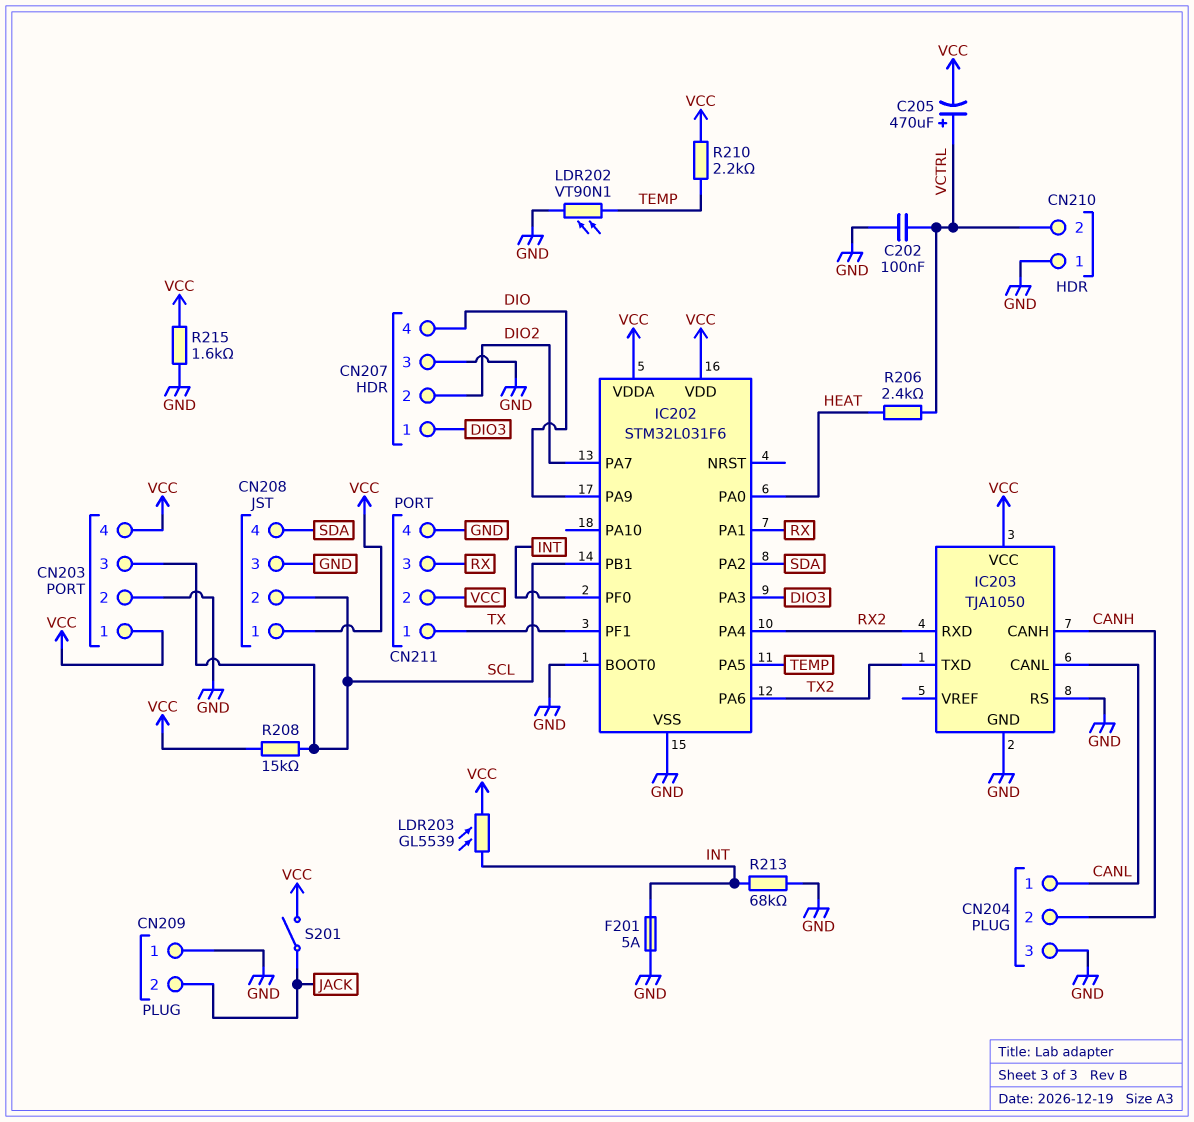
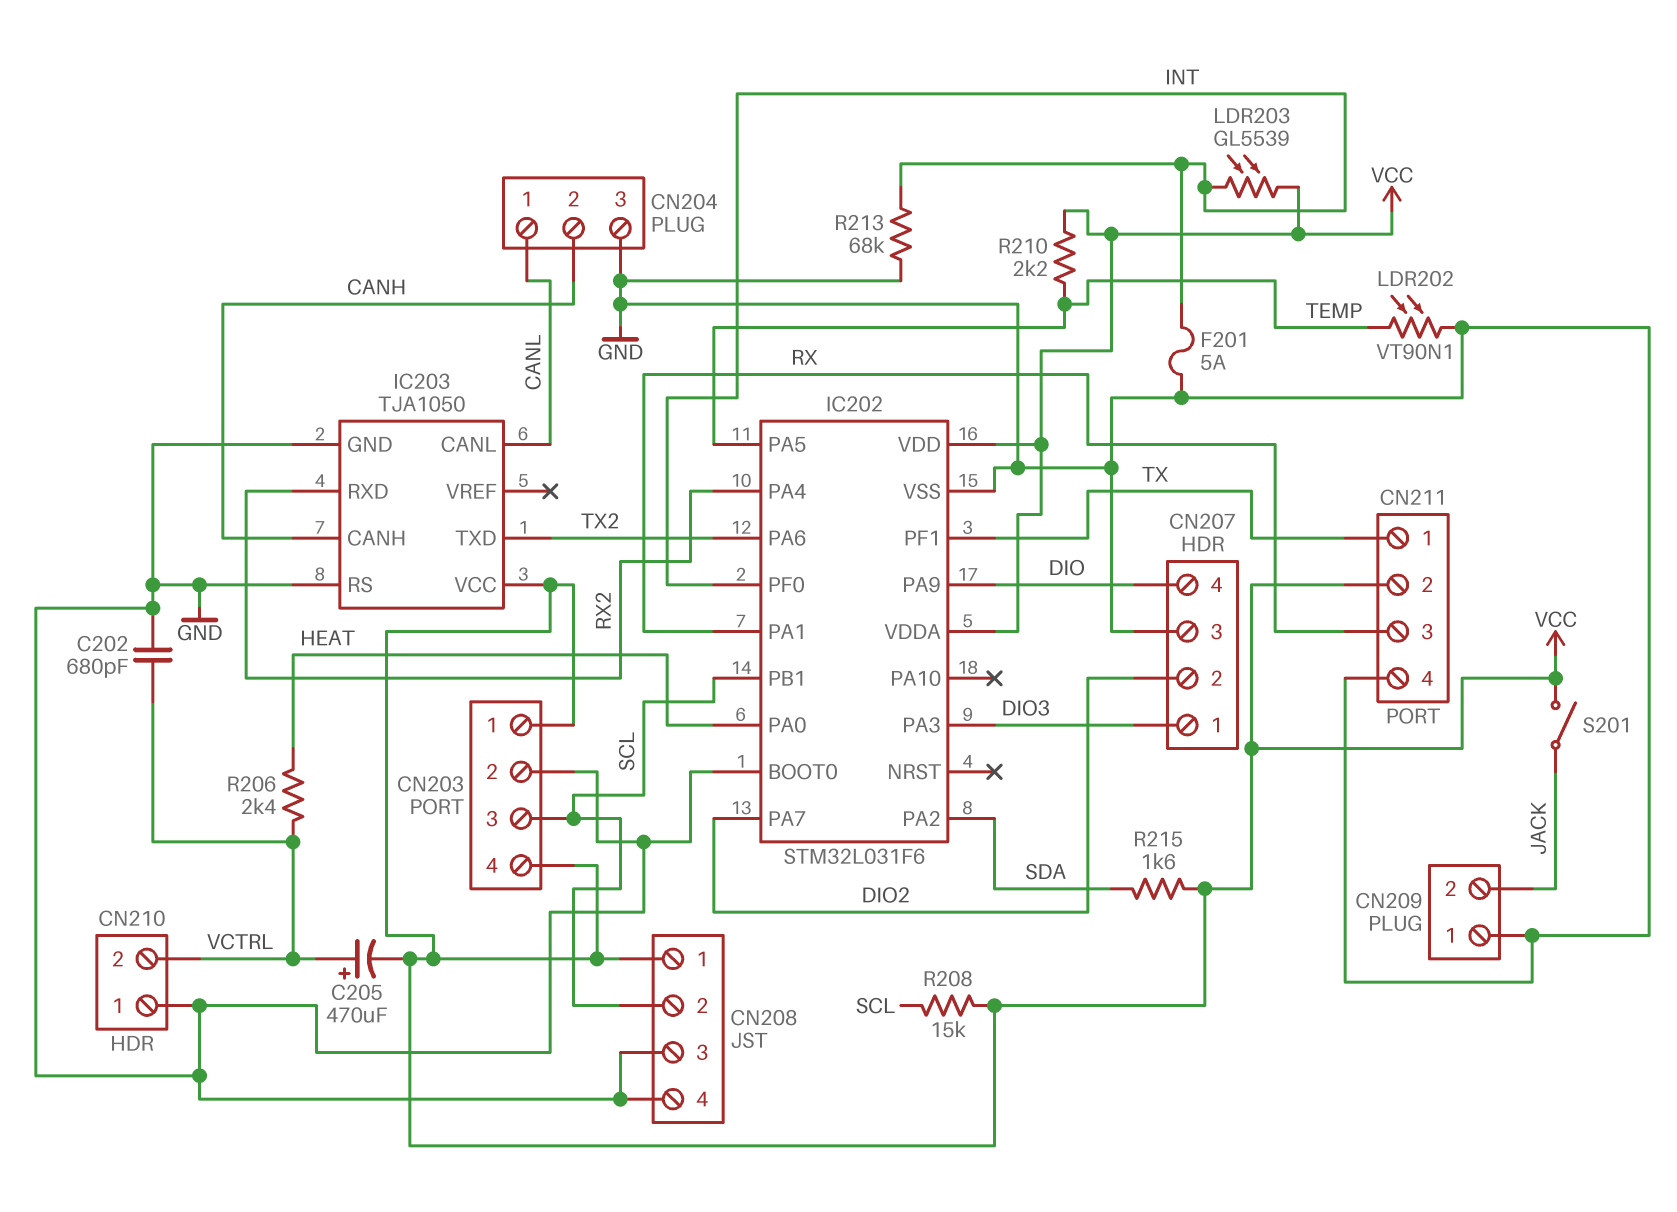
C202: 100nF (GND, VCTRL) -> 680pF (GND, VCTRL)
CN208 pin 4: SDA -> GND
R215: 1.6k (GND, VCC) -> 1.6k (SDA, VCC)

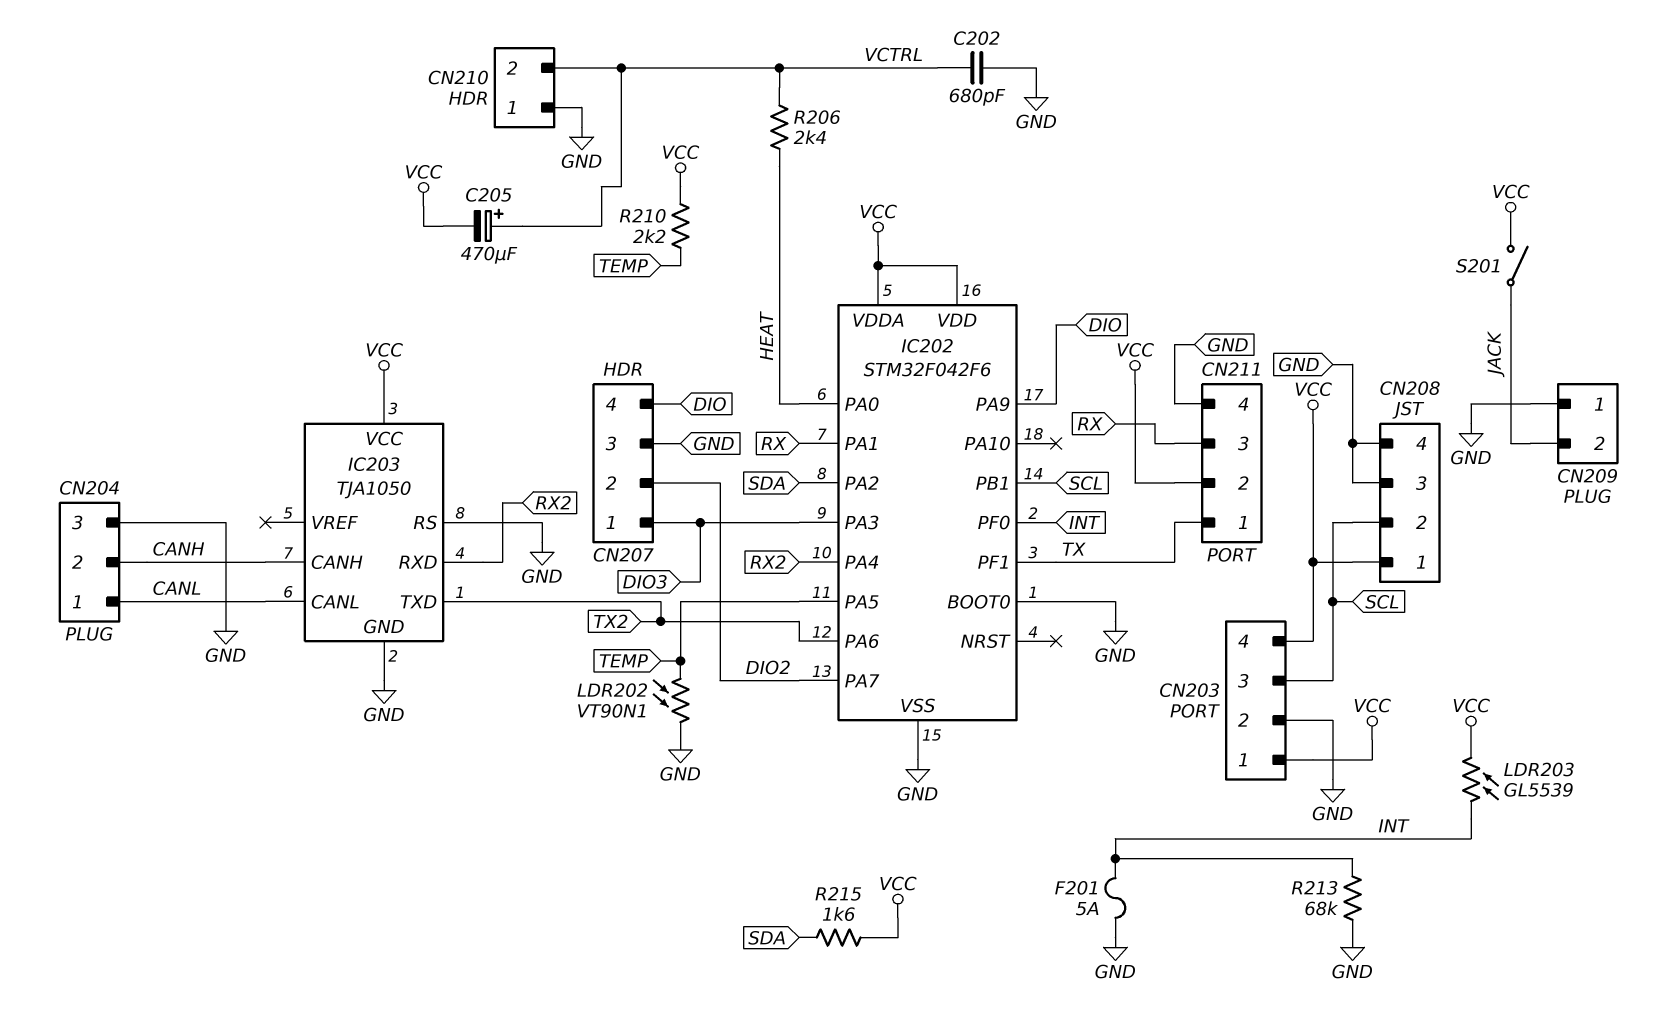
IC202: STM32L031F6 -> STM32F042F6
R208: 15k (SCL, VCC) -> none

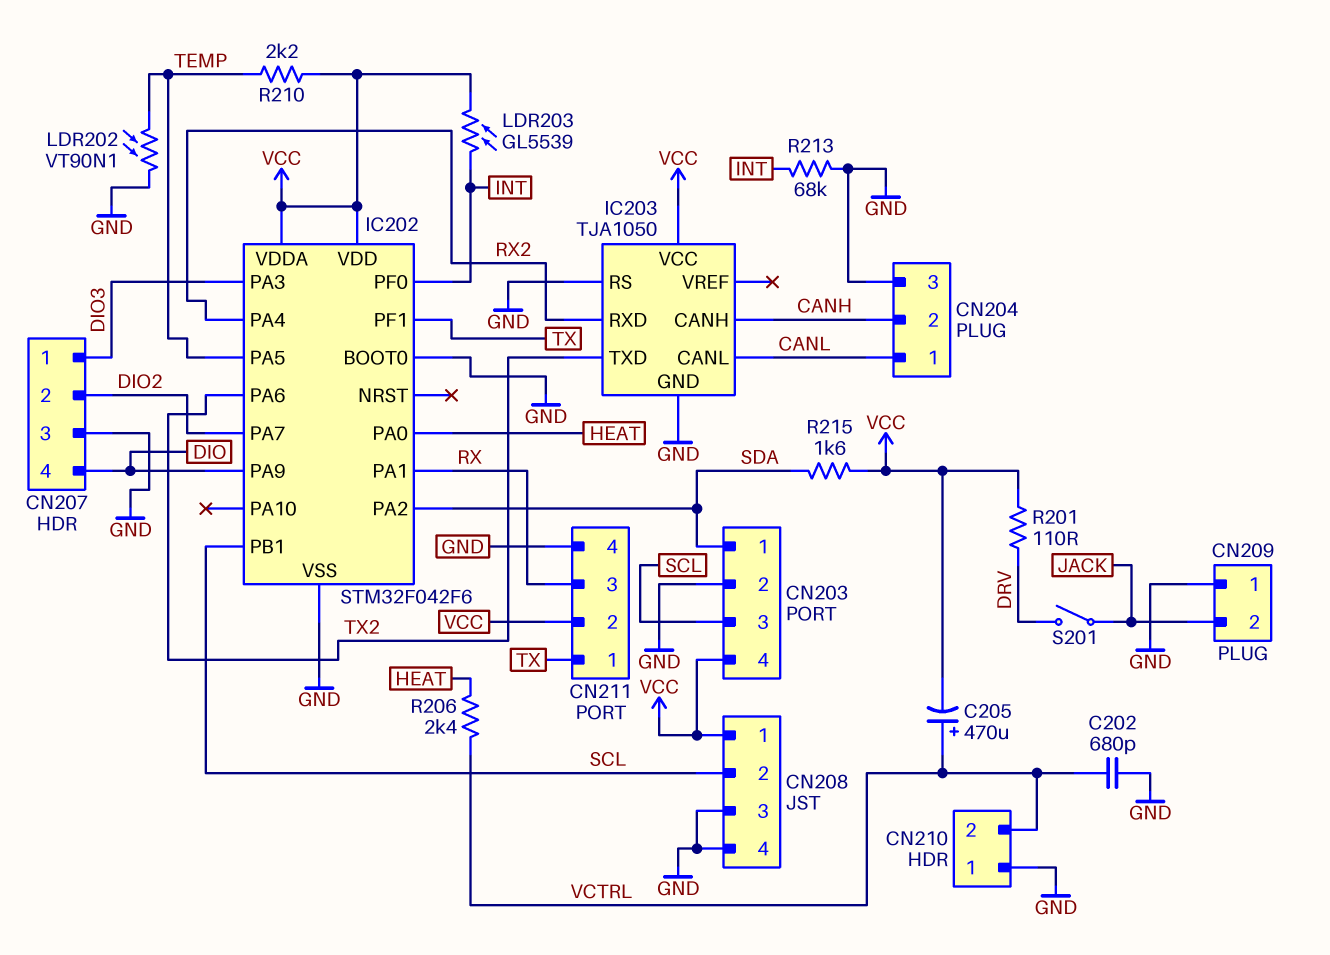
CN203 pin 1: VCC -> SDA
F201: 5A (GND, INT) -> none
R201: none -> 110 (DRV, VCC)
S201: switch (JACK, VCC) -> switch (DRV, JACK)

